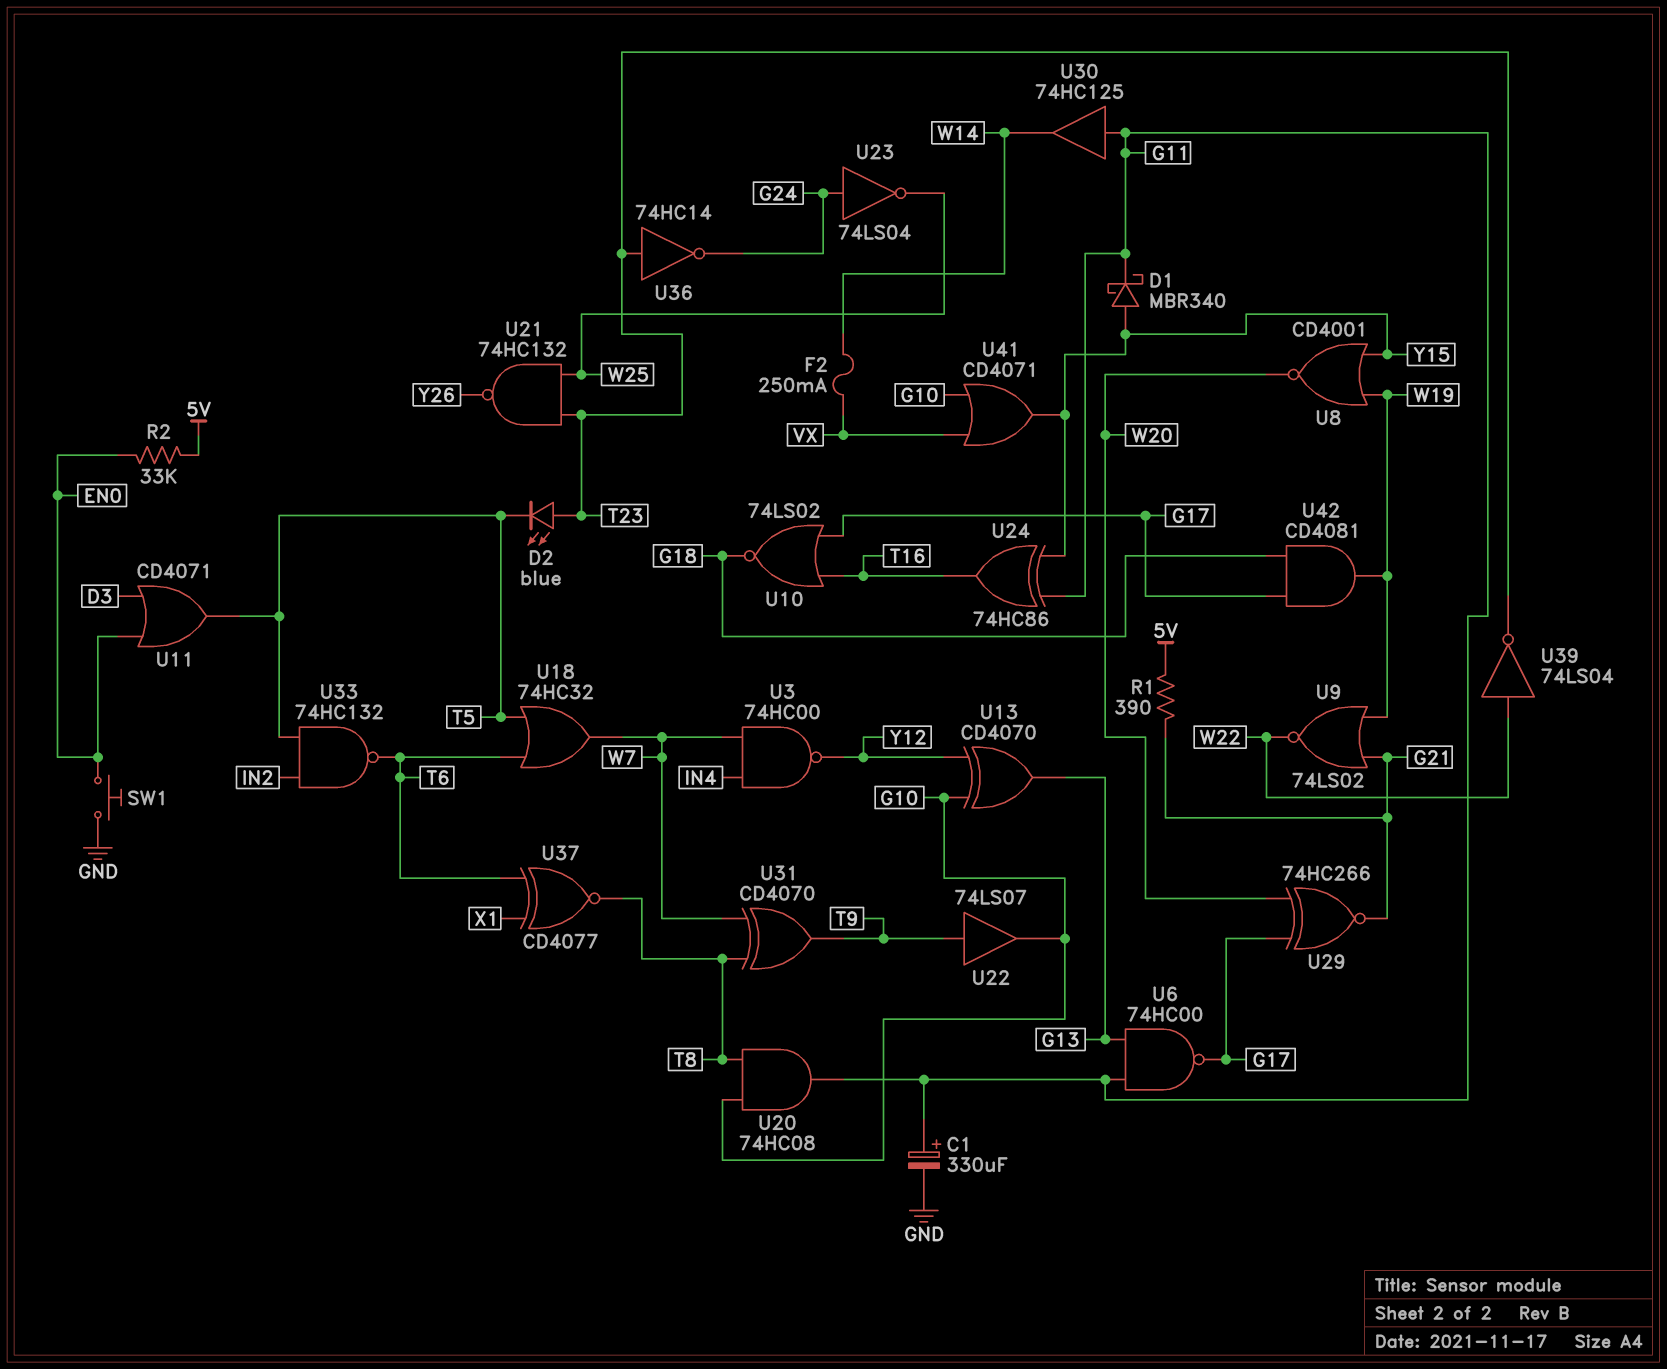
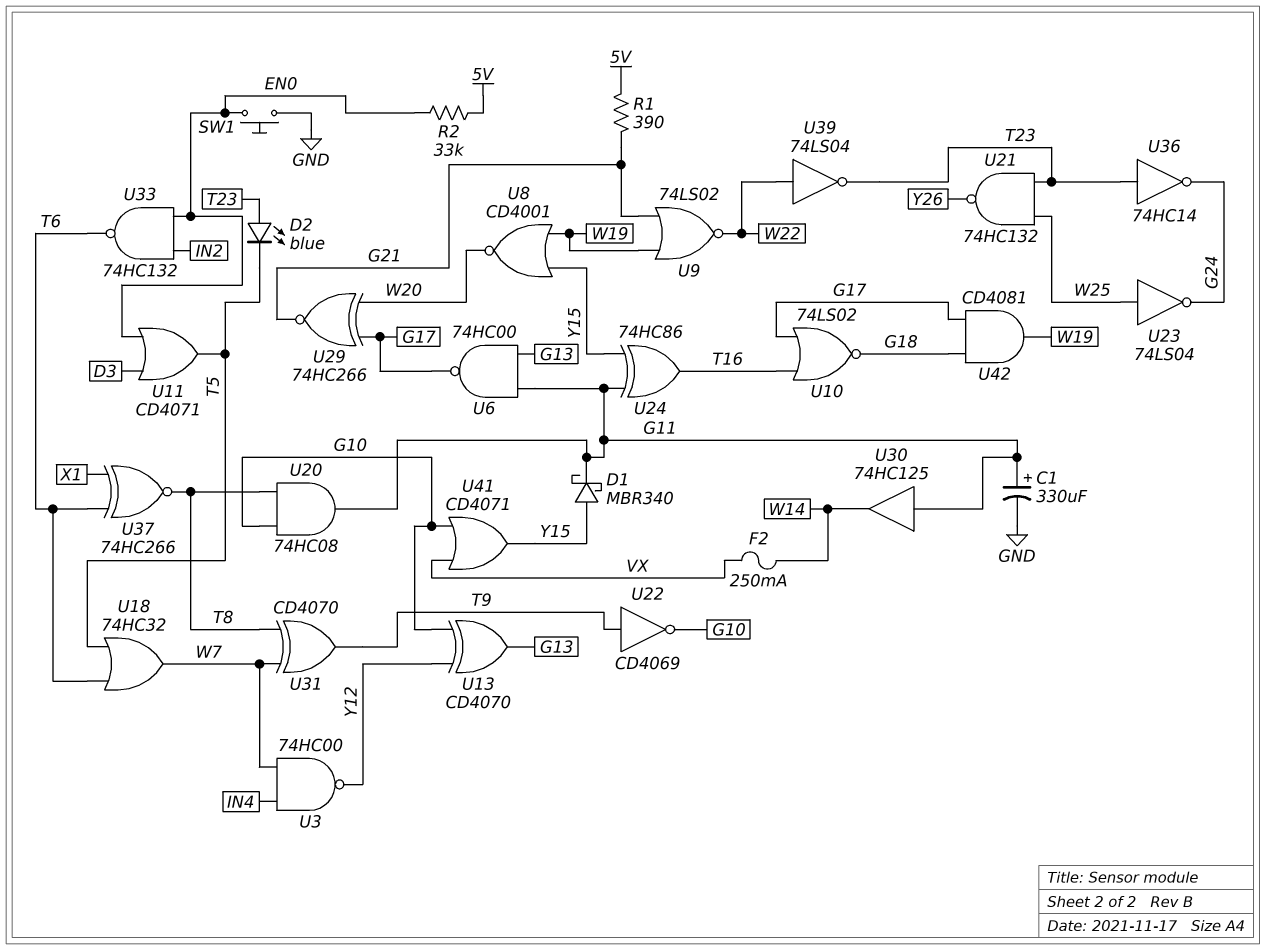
U22: buffer 74LS07 (in T9, out G10) -> NOT CD4069 (in T9, out G10)
U23: NOT 74LS04 (in G24, out W25) -> NOT 74LS04 (in W25, out G24)
U33: NAND 74HC132 (in IN2, in T5, out T6) -> NAND 74HC132 (in EN0, in IN2, out T6)
U37: XNOR CD4077 (in T6, in X1, out T8) -> XNOR 74HC266 (in T6, in X1, out T8)

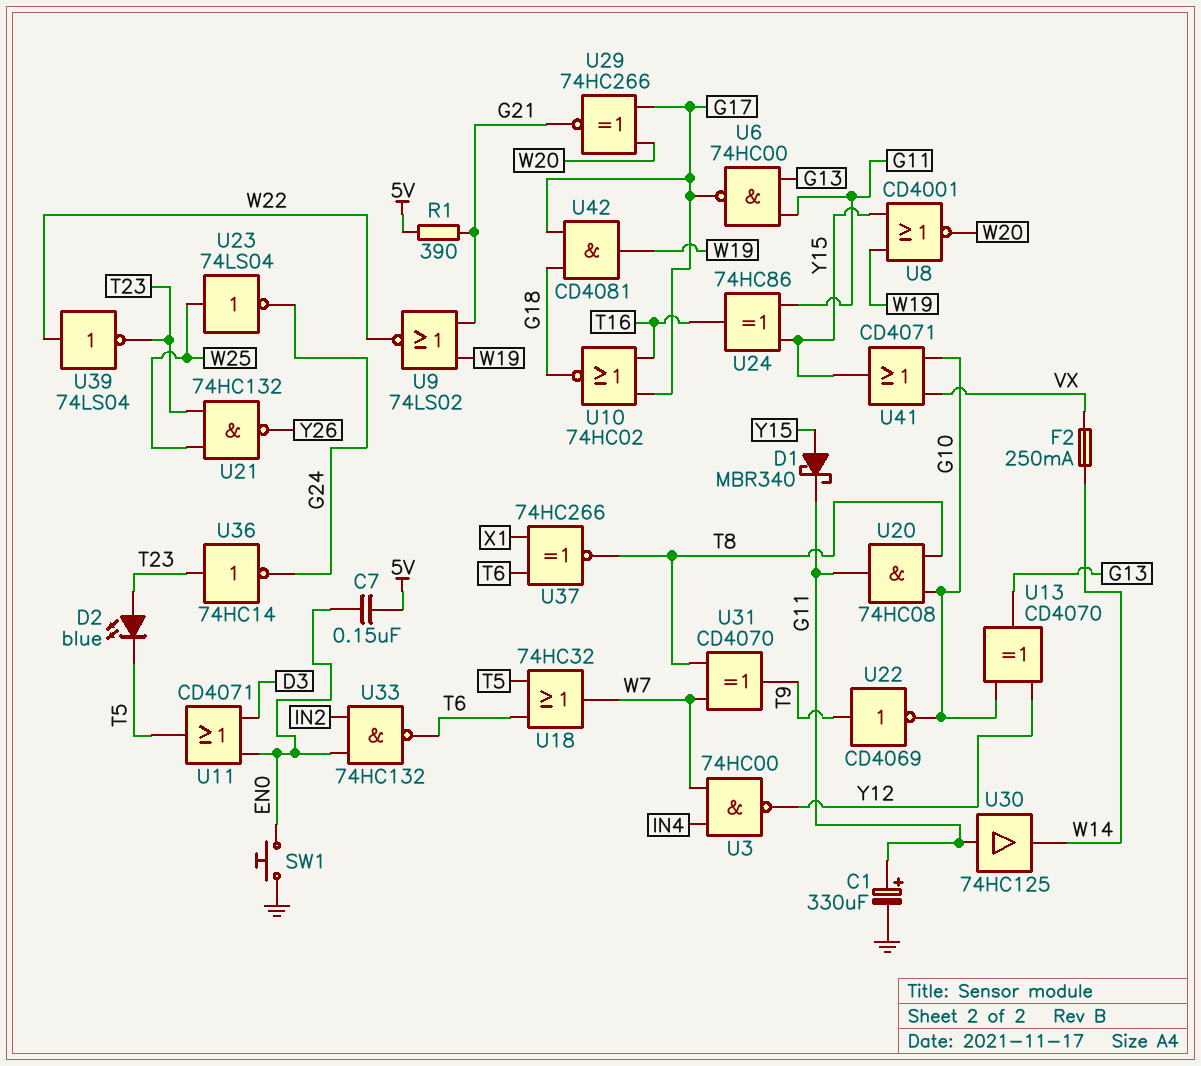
C7: none -> 150nF (5V, EN0)
R2: 33k (5V, EN0) -> none
U10: NOR 74LS02 (in G17, in T16, out G18) -> NOR 74HC02 (in G17, in T16, out G18)

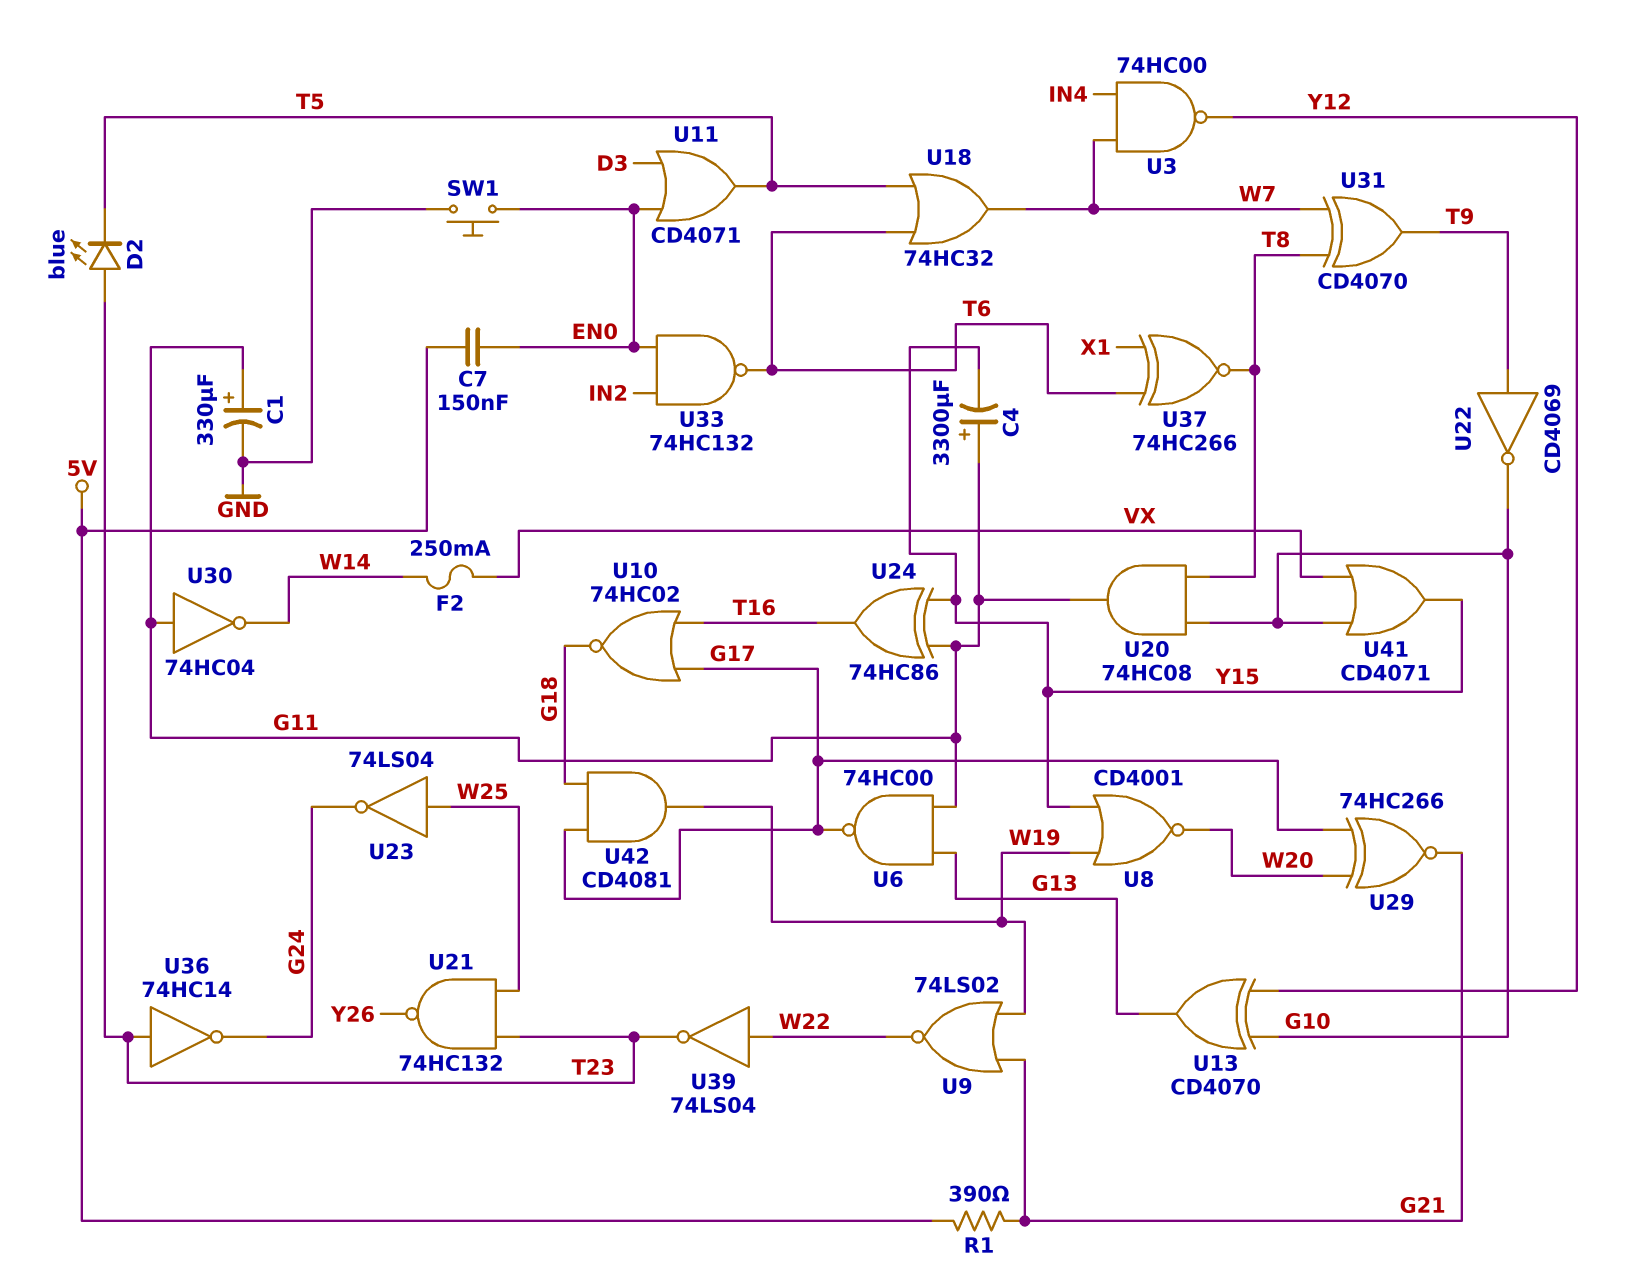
C4: none -> 3300uF (plus G11, minus Y15)
D1: schottky MBR340 (A Y15, K G11) -> none
U30: buffer 74HC125 (in G11, out W14) -> NOT 74HC04 (in G11, out W14)

